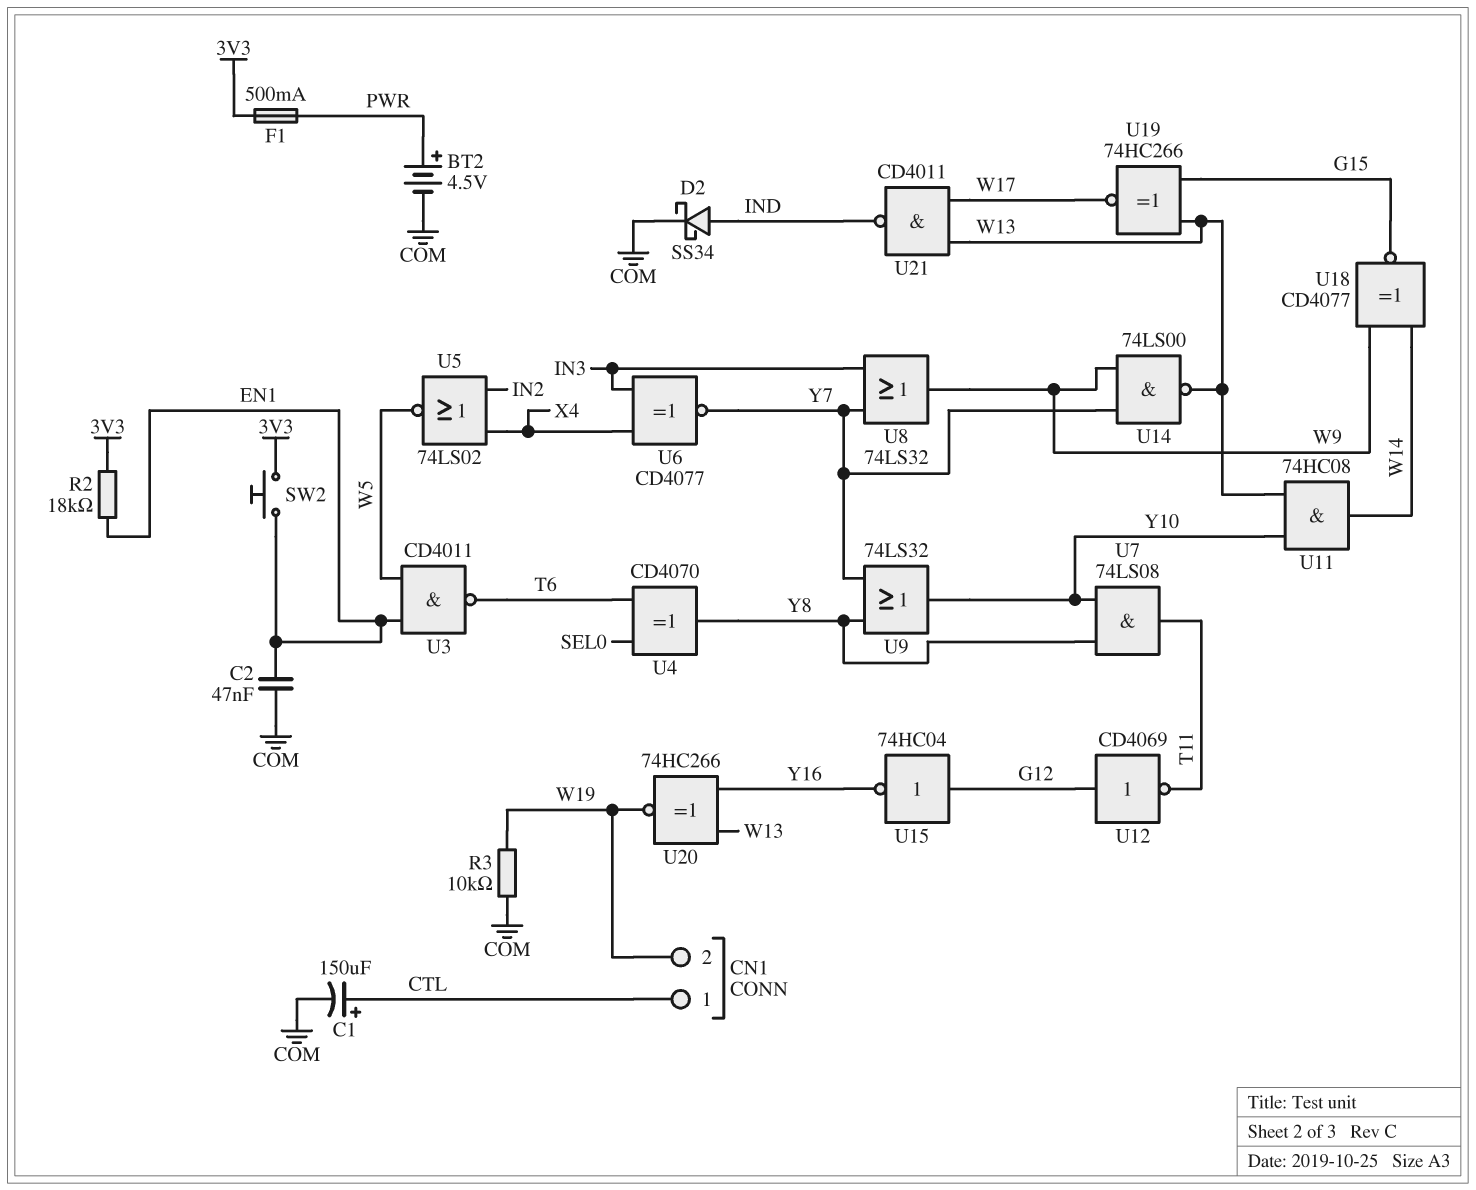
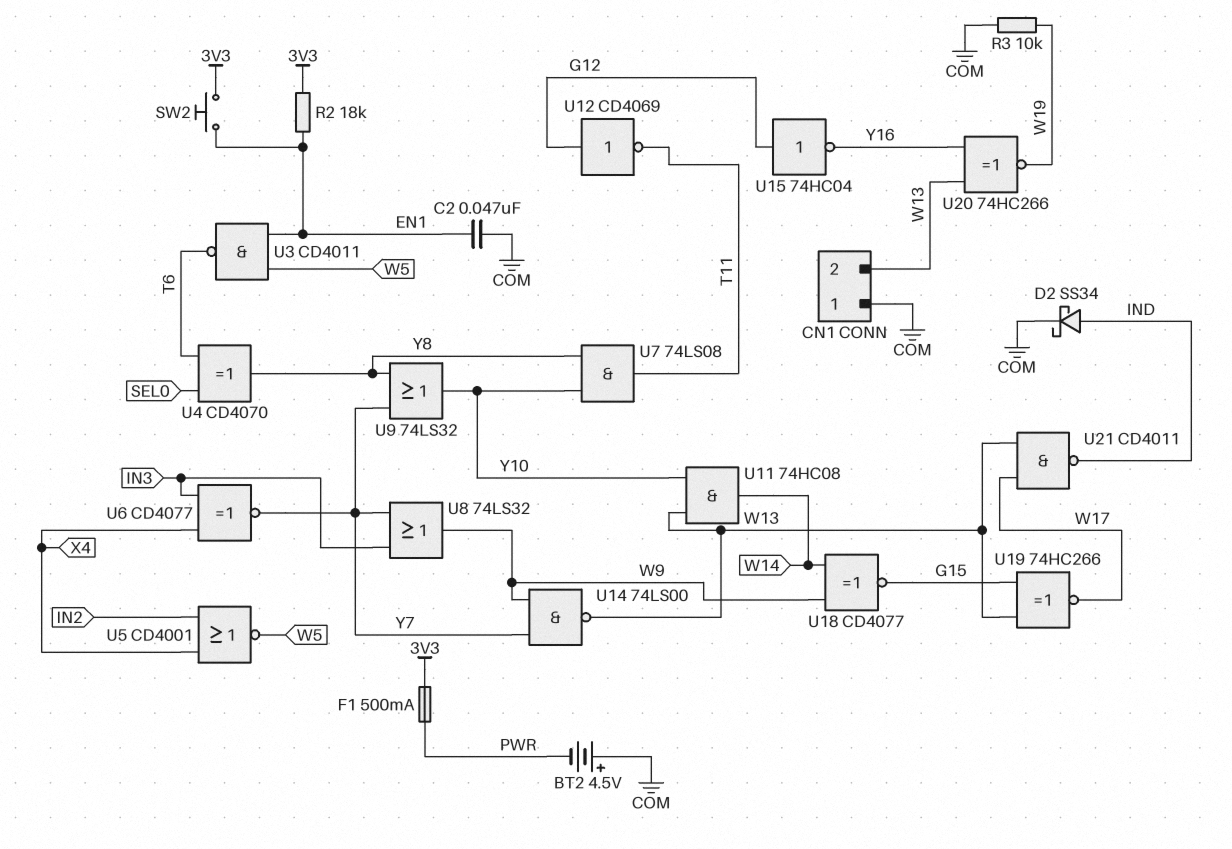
BT2: 4.5V (plus PWR, minus COM) -> 4.5V (plus COM, minus PWR)
C1: 150uF (plus CTL, minus COM) -> none
CN1 pin 1: CTL -> COM
CN1 pin 2: W19 -> W13
U5: NOR 74LS02 (in IN2, in X4, out W5) -> NOR CD4001 (in IN2, in X4, out W5)

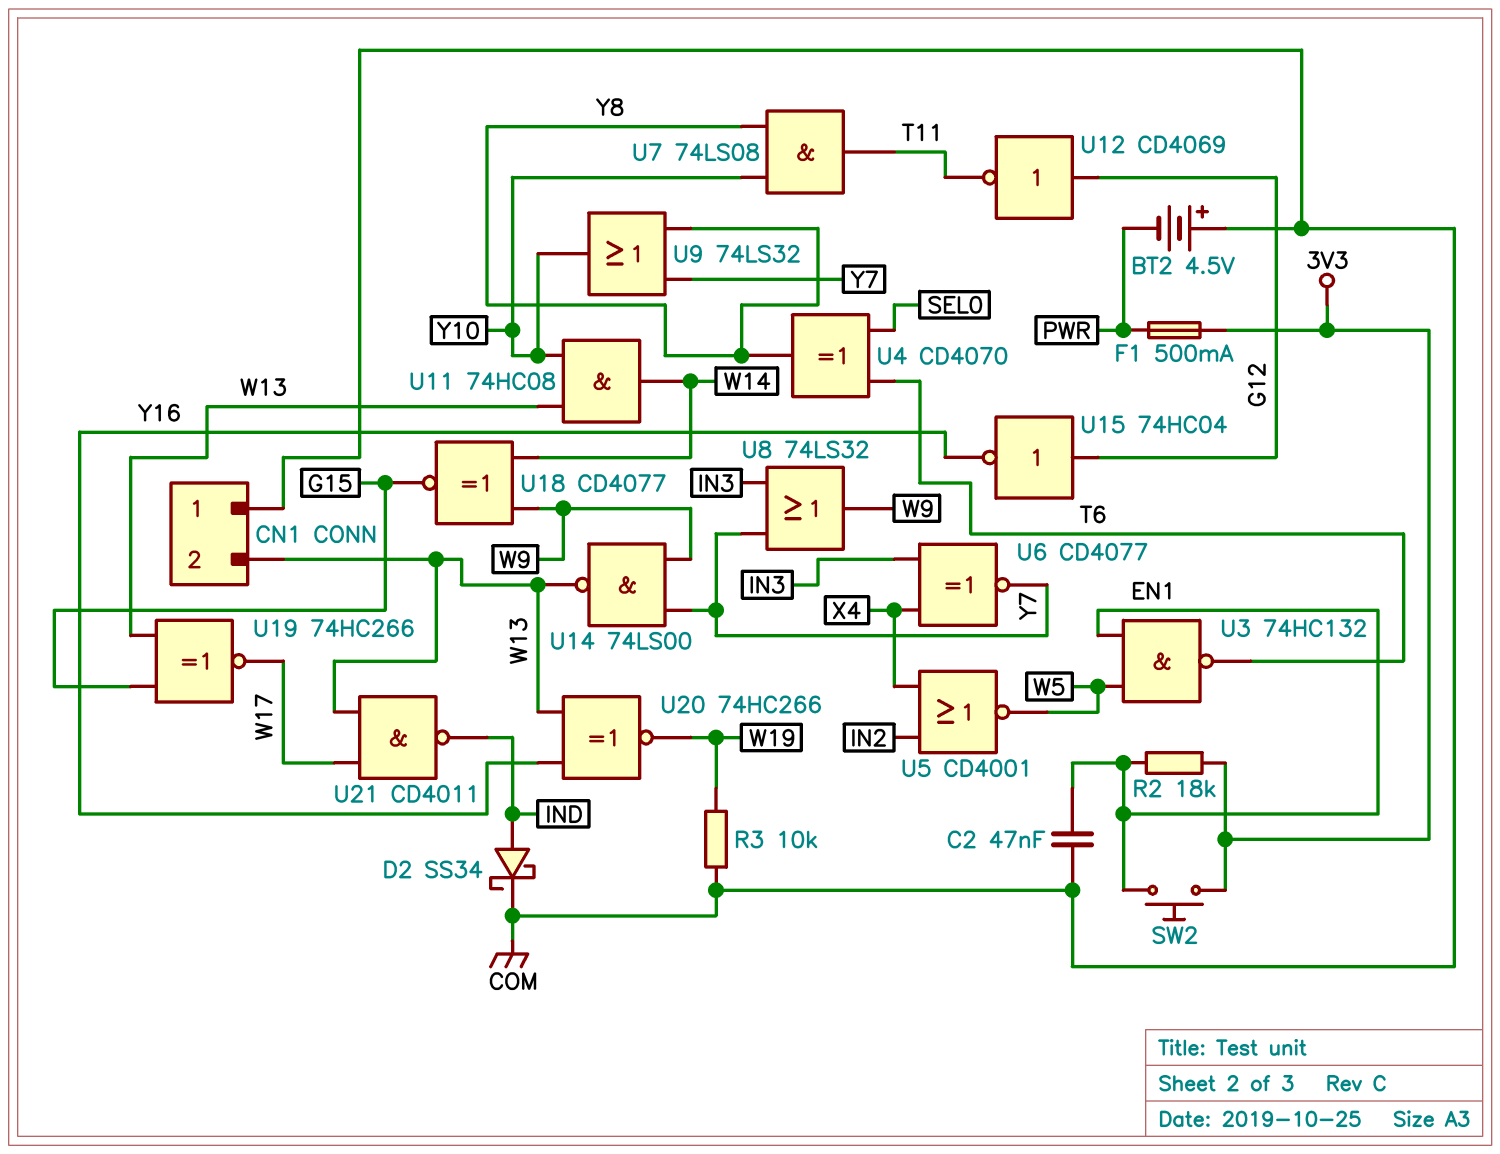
U3: NAND CD4011 (in EN1, in W5, out T6) -> NAND 74HC132 (in EN1, in W5, out T6)

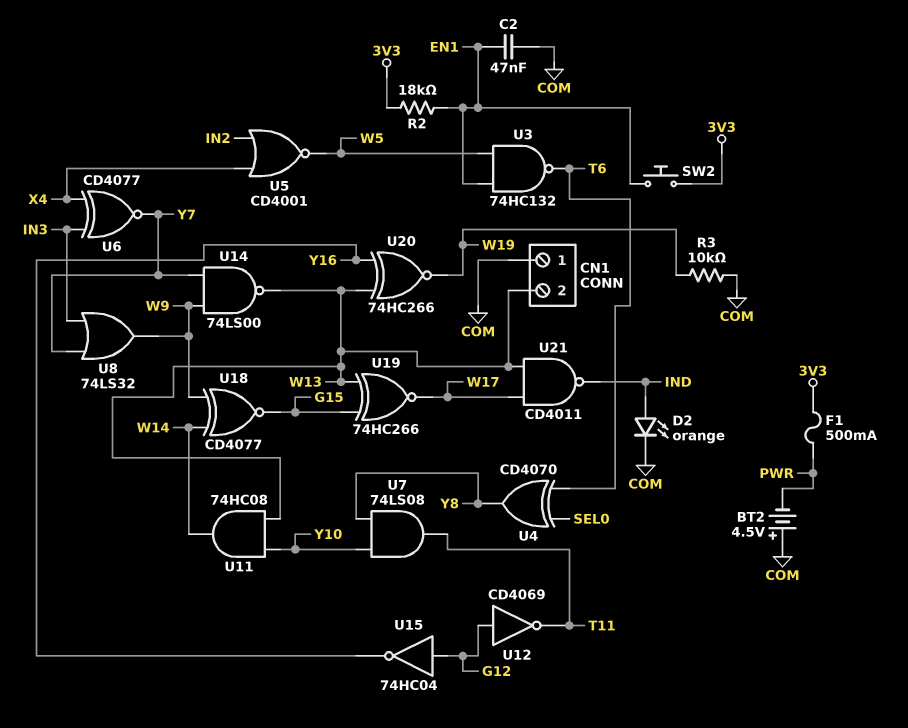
D2: schottky SS34 (A IND, K COM) -> LED orange (A IND, K COM)
U9: OR 74LS32 (in Y7, in Y8, out Y10) -> none

